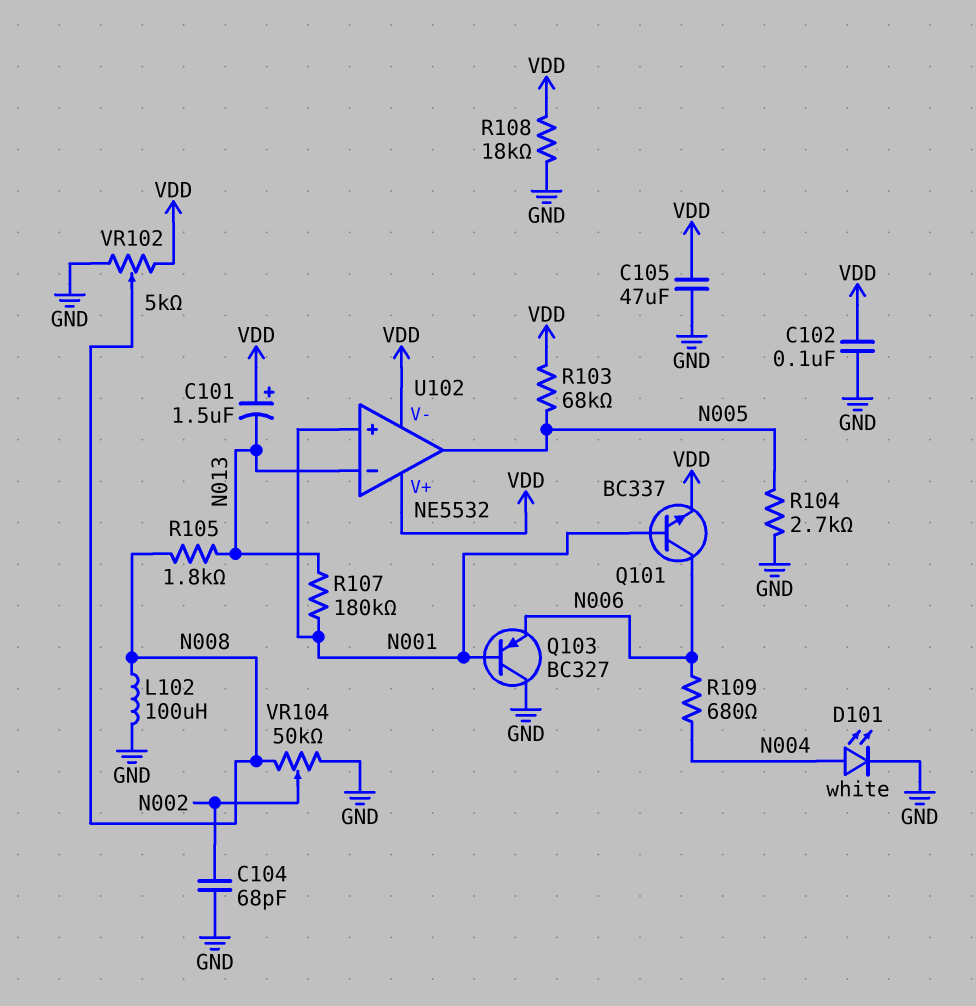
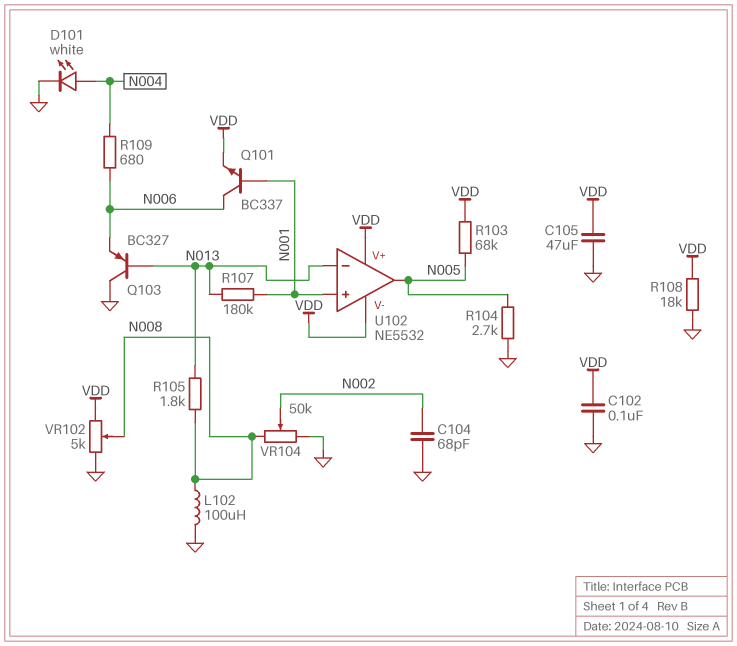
C101: 1.5uF (plus VDD, minus N013) -> none
Q103: PNP BC327 (B N001, C GND, E N006) -> PNP BC327 (B N013, C GND, E N006)

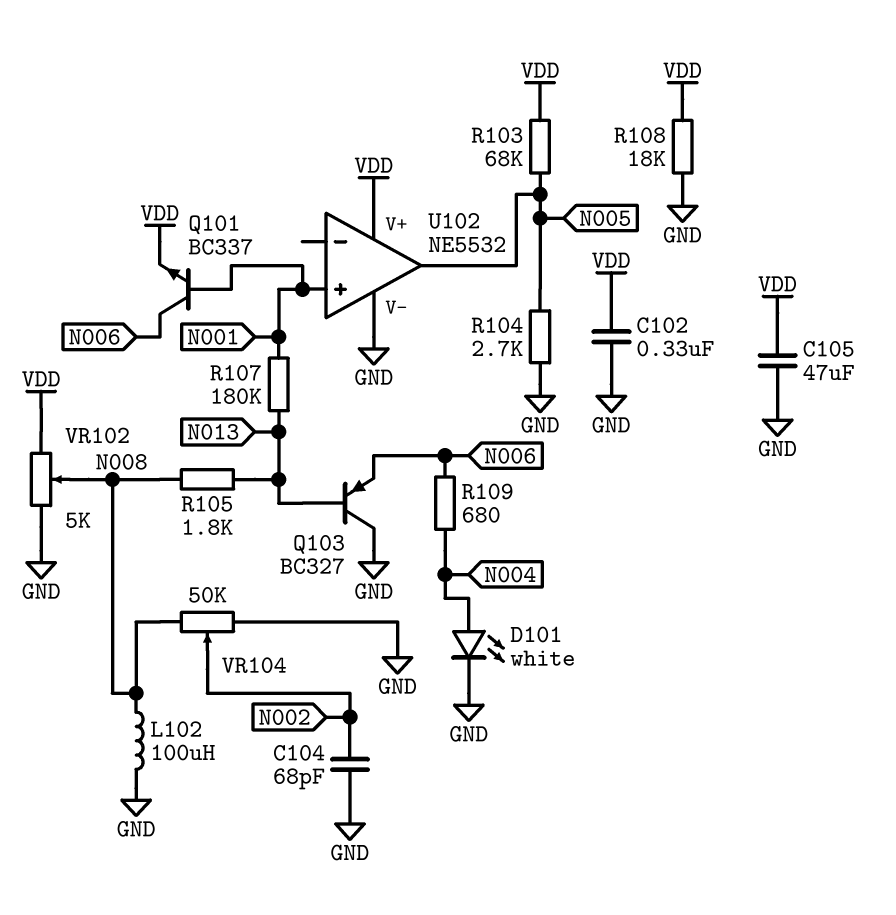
C102: 100nF (GND, VDD) -> 330nF (GND, VDD)
U102 pin V-: VDD -> GND
U102 pin in-: N013 -> none

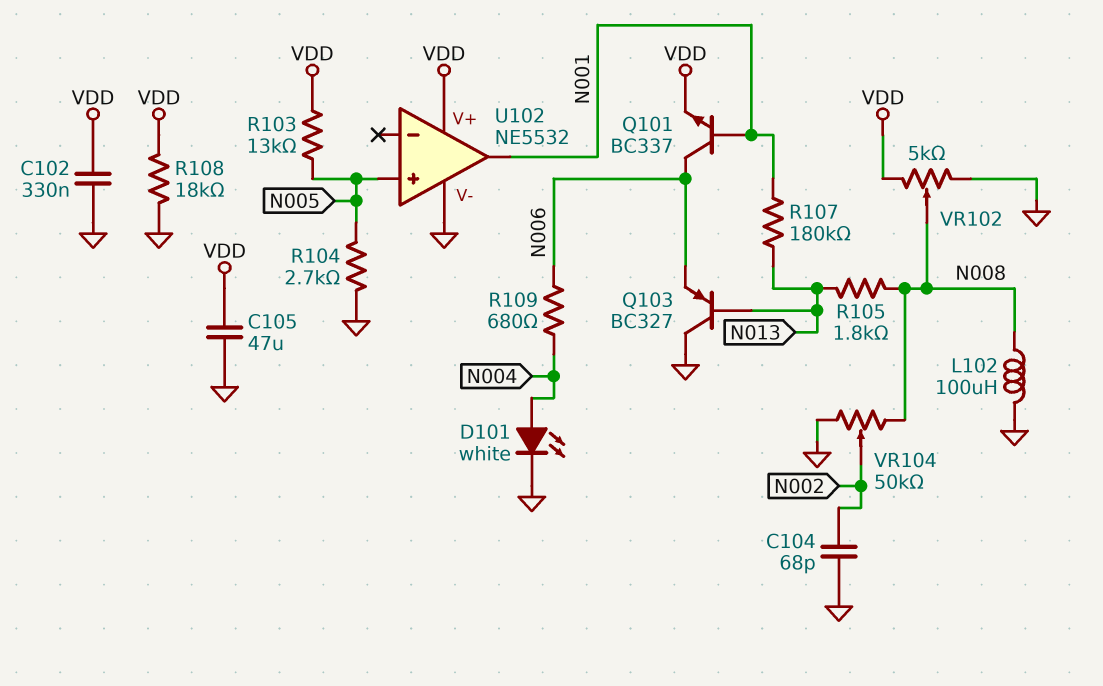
R103: 68k (N005, VDD) -> 13k (N005, VDD)
U102 pin in+: N001 -> N005
U102 pin out: N005 -> N001

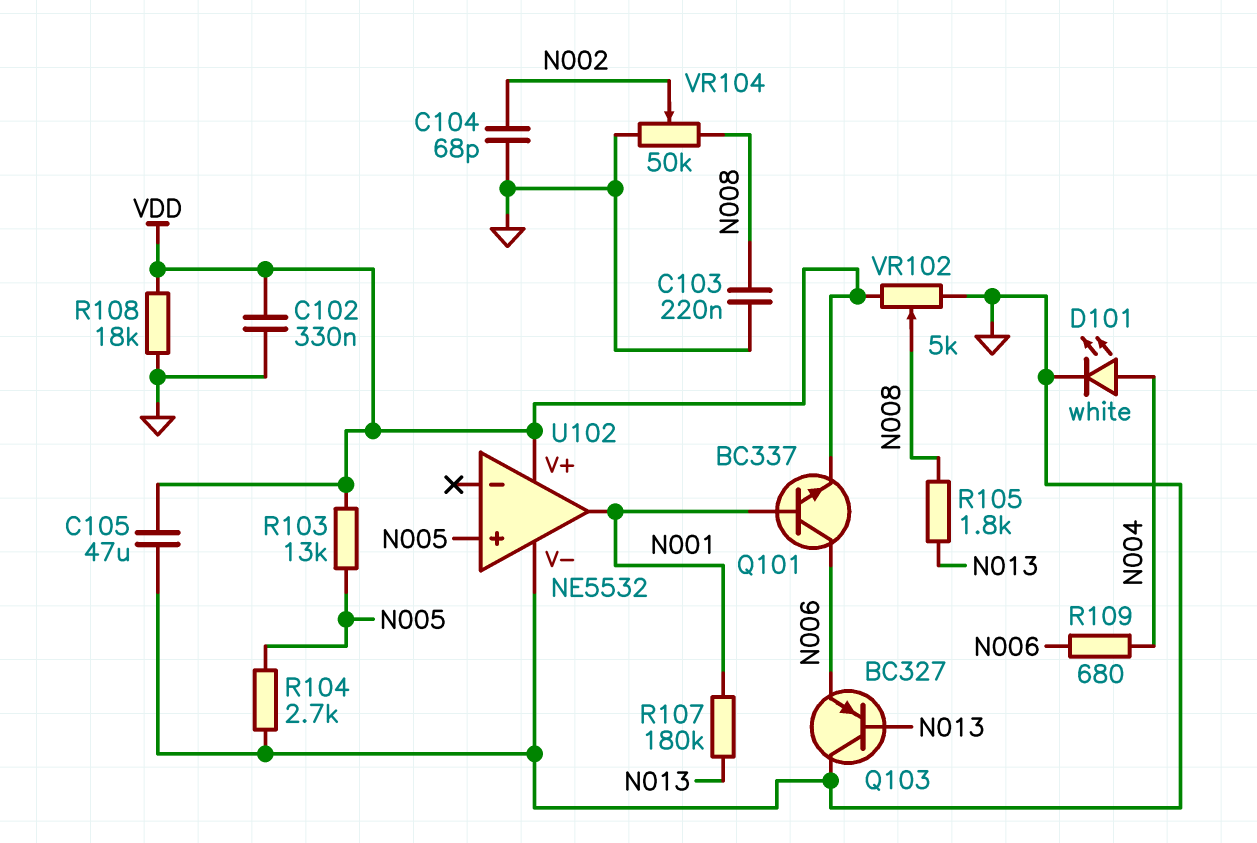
C103: none -> 220nF (GND, N008)
L102: 100uH (GND, N008) -> none

